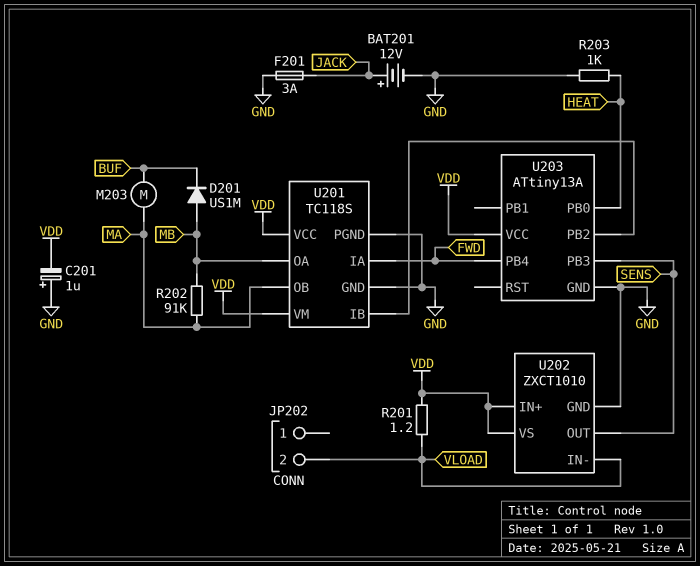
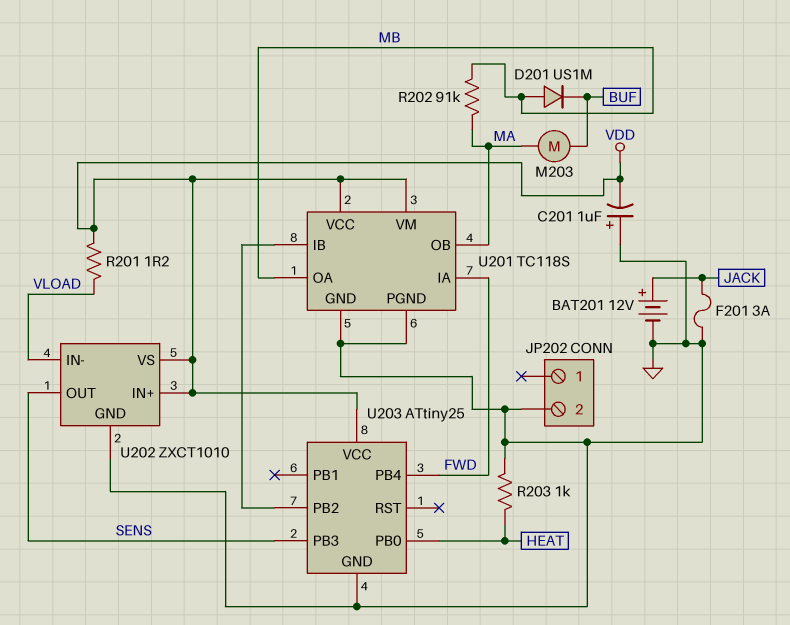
JP202 pin 2: VLOAD -> GND
U203: ATtiny13A -> ATtiny25

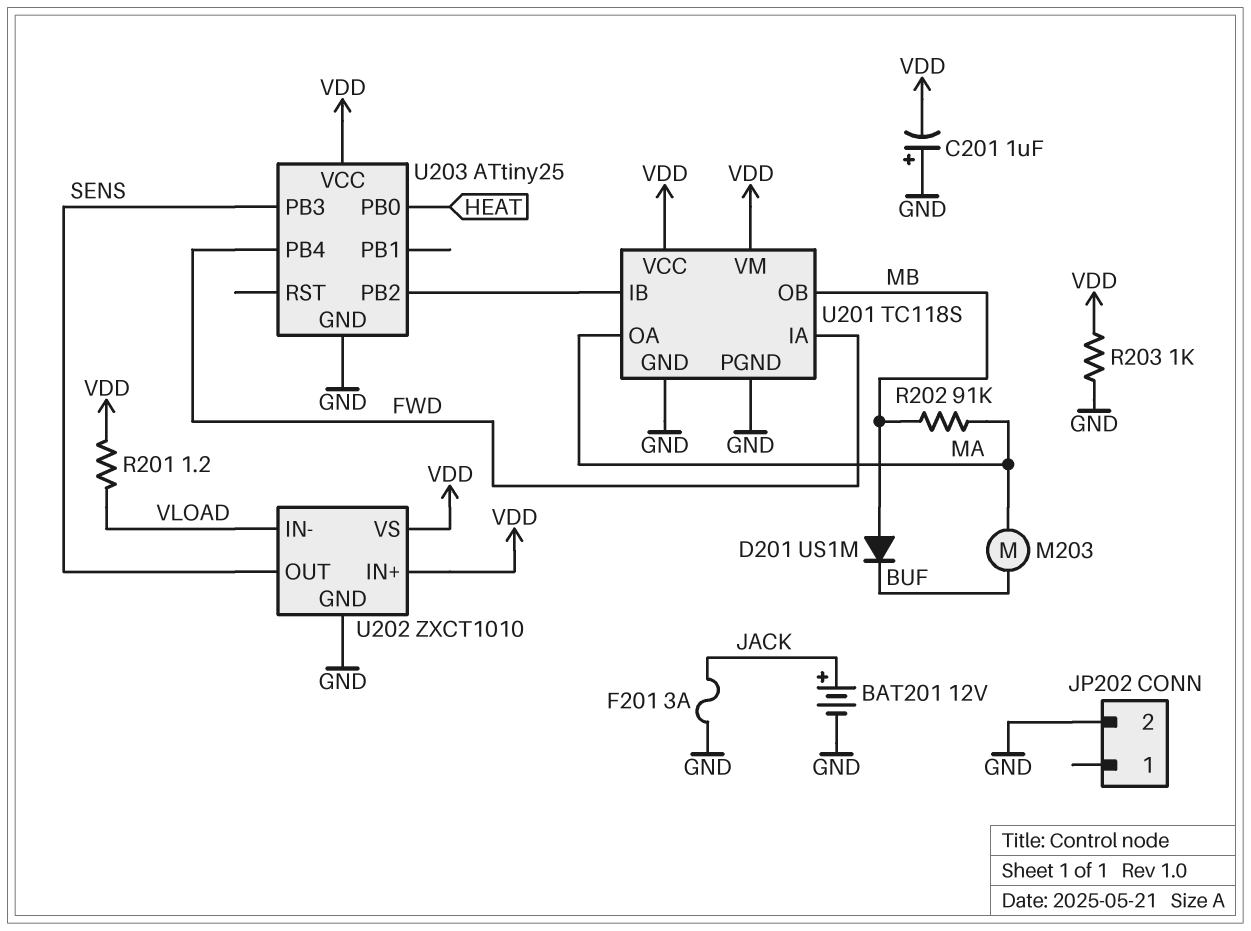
R203: 1k (GND, HEAT) -> 1k (GND, VDD)
U201 pin OA: MB -> MA
U201 pin OB: MA -> MB

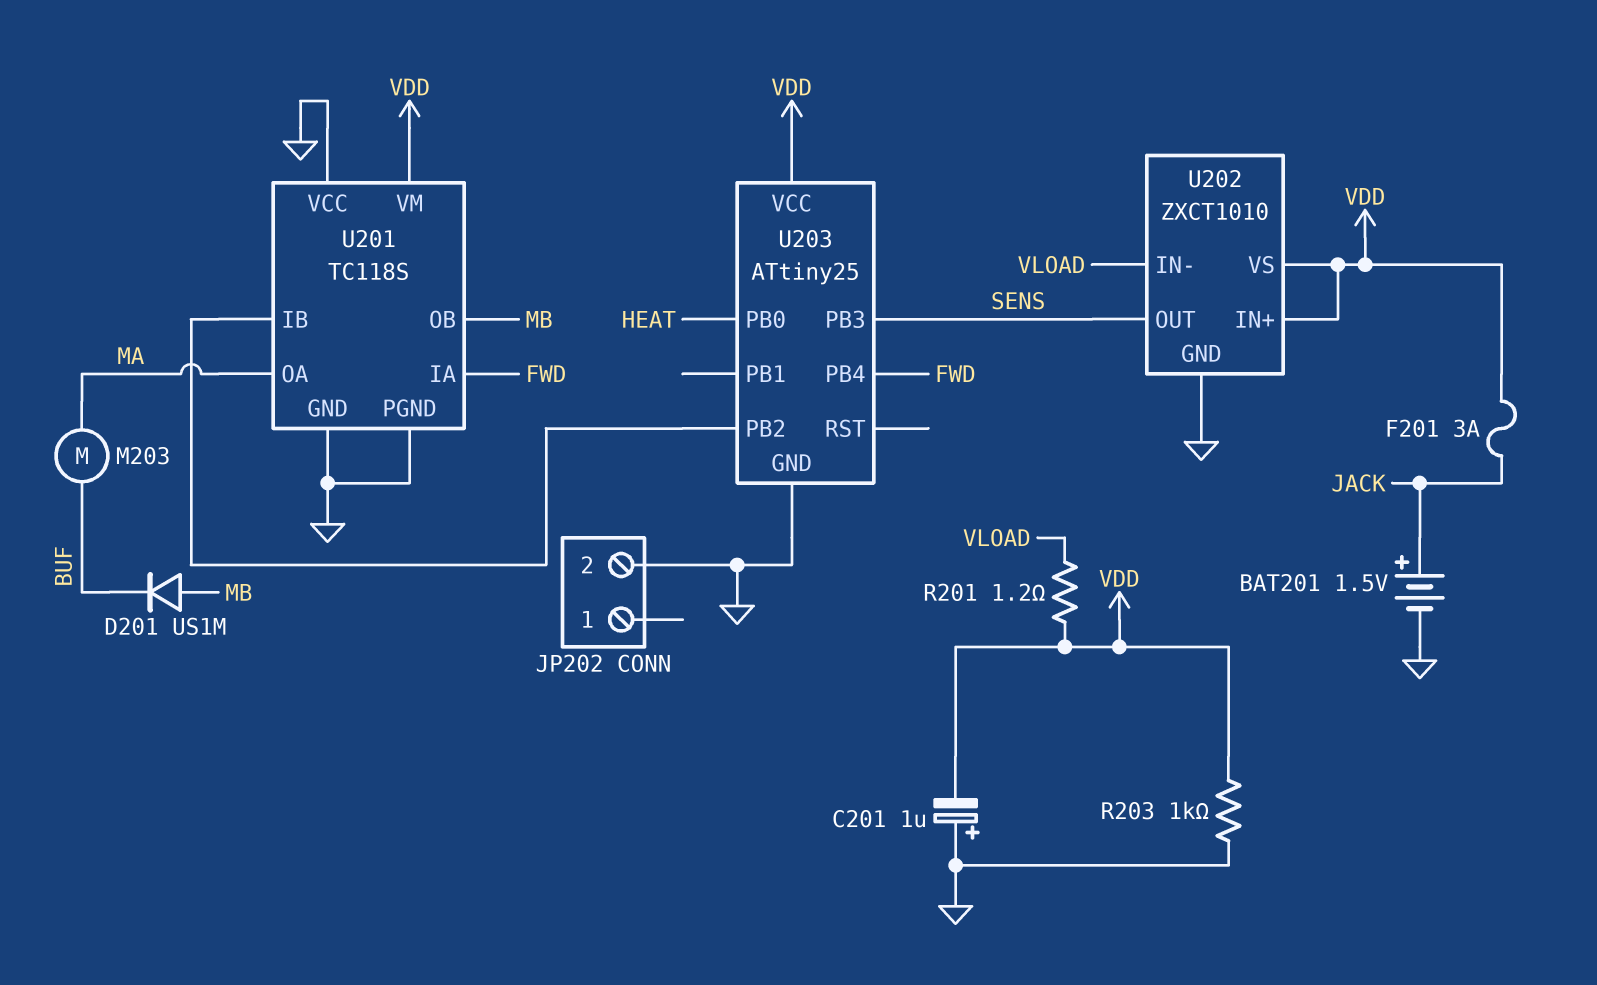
BAT201: 12V (plus JACK, minus GND) -> 1.5V (plus JACK, minus GND)
F201: 3A (GND, JACK) -> 3A (JACK, VDD)
R202: 91k (MA, MB) -> none
U201 pin VCC: VDD -> GND

